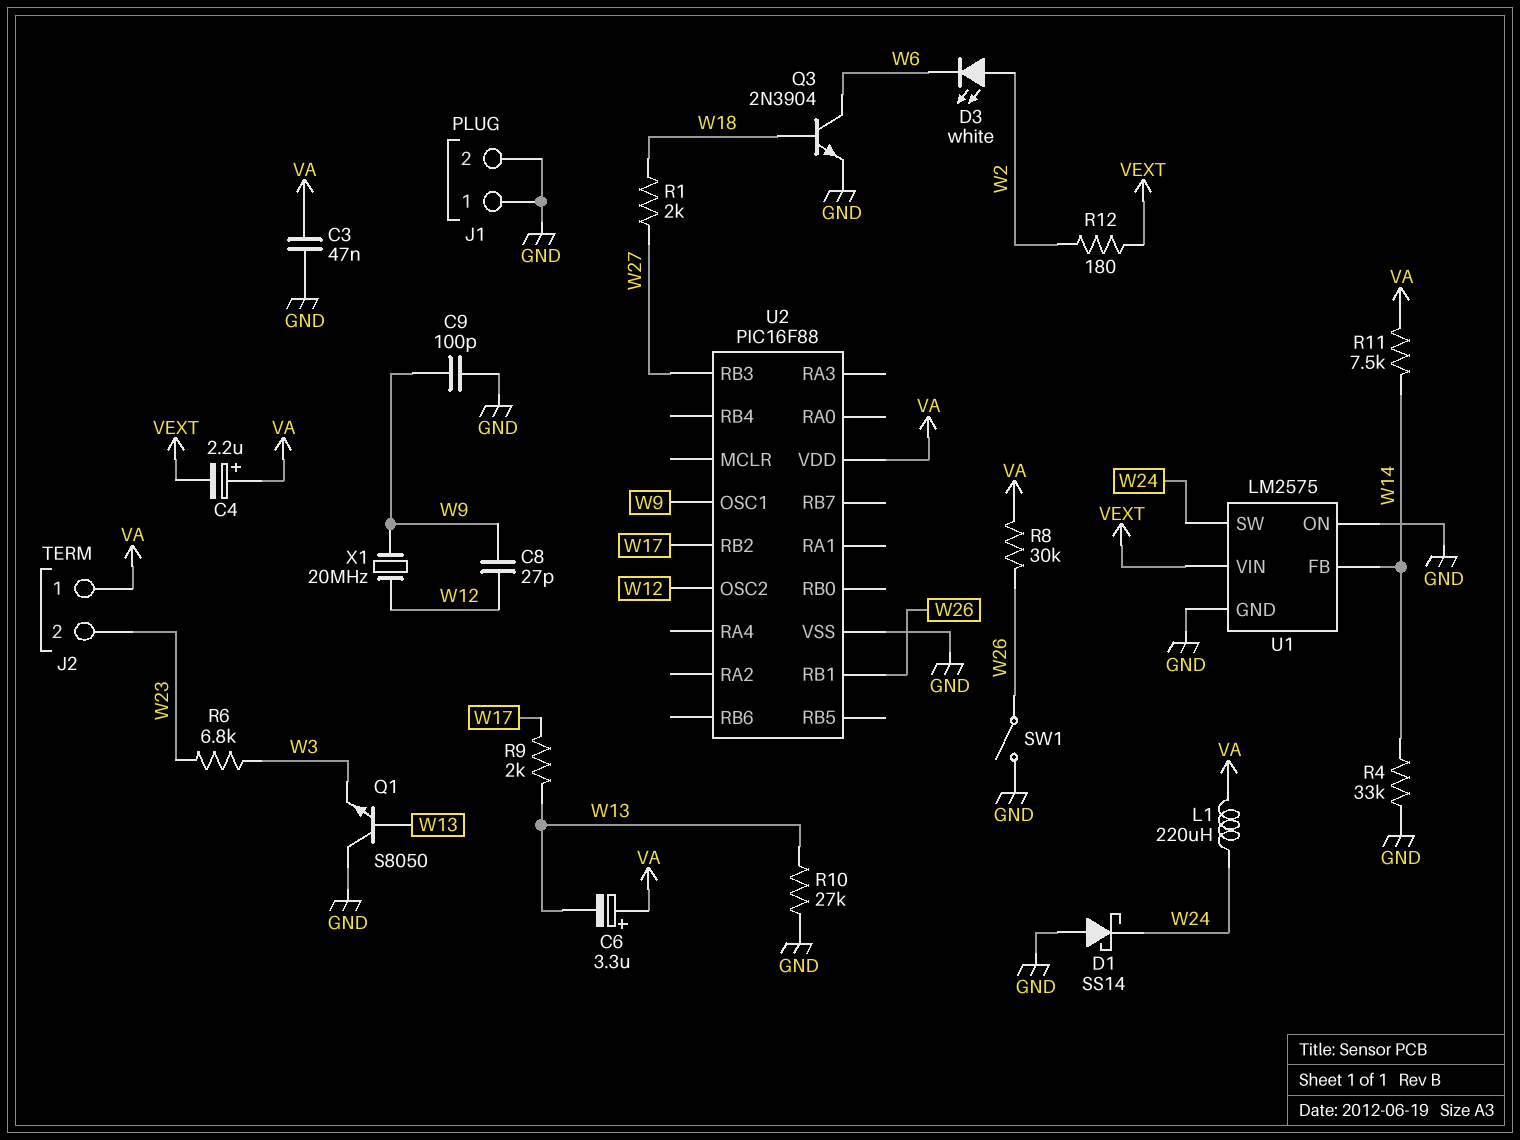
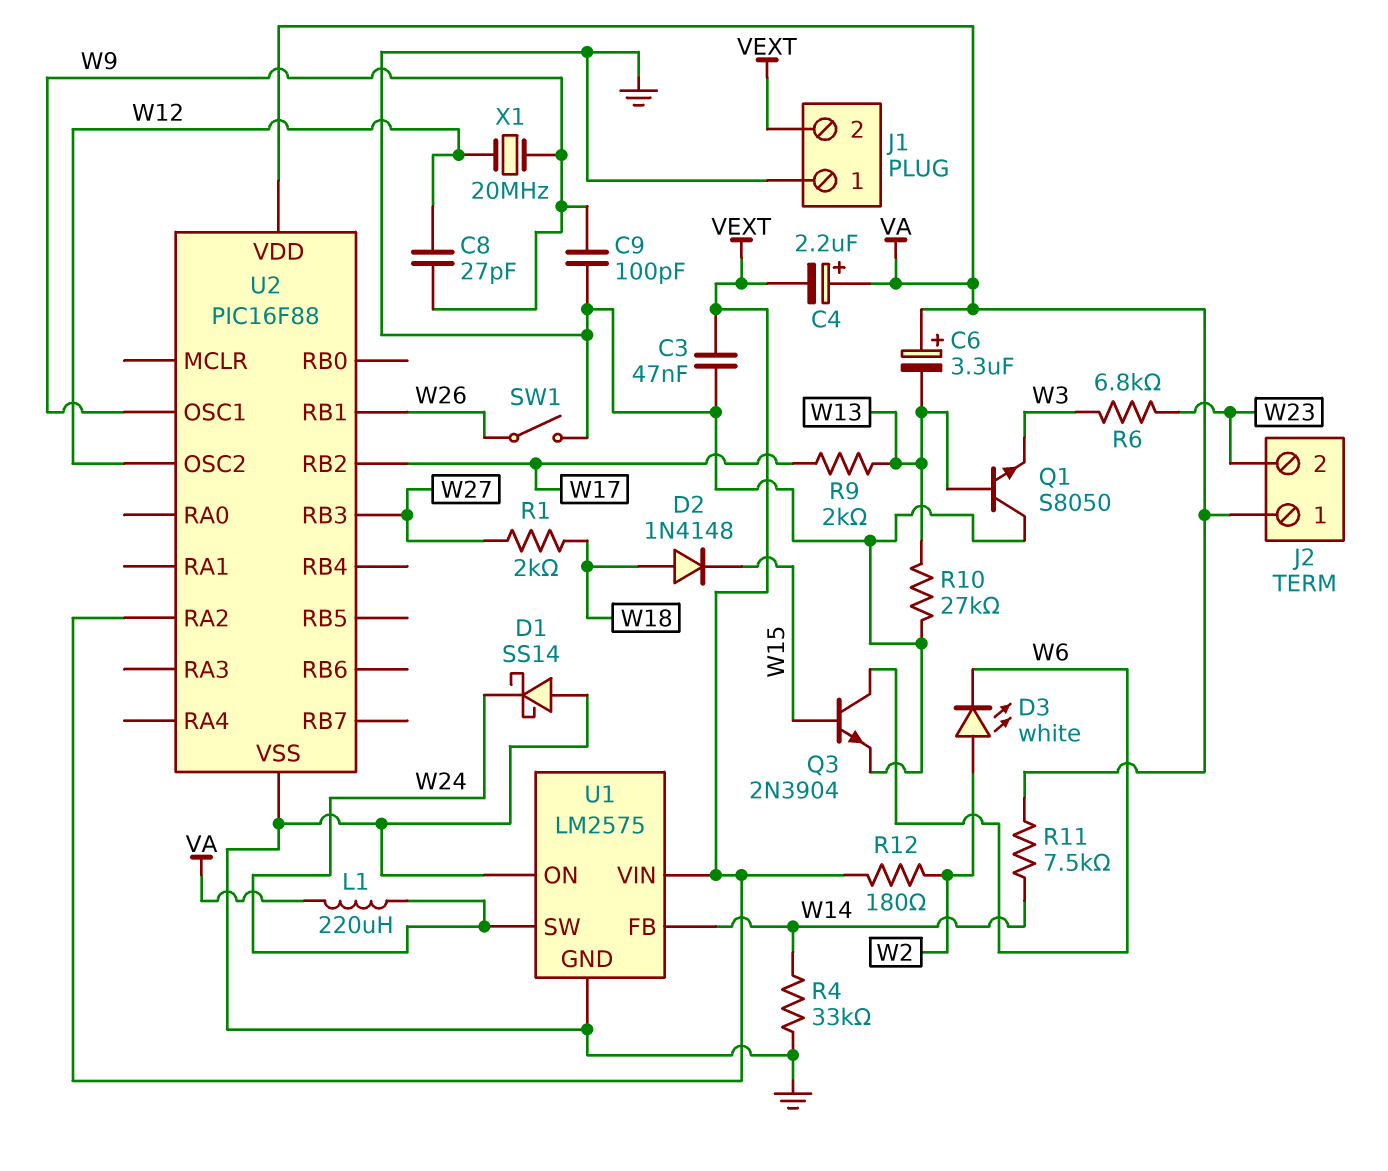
C3: 47nF (GND, VA) -> 47nF (GND, VEXT)
D2: none -> diode 1N4148 (A W18, K W15)
J1 pin 2: GND -> VEXT
Q3: NPN 2N3904 (B W18, C W6, E GND) -> NPN 2N3904 (B W15, C W6, E GND)
R8: 30k (VA, W26) -> none
U2 pin RA2: none -> VEXT

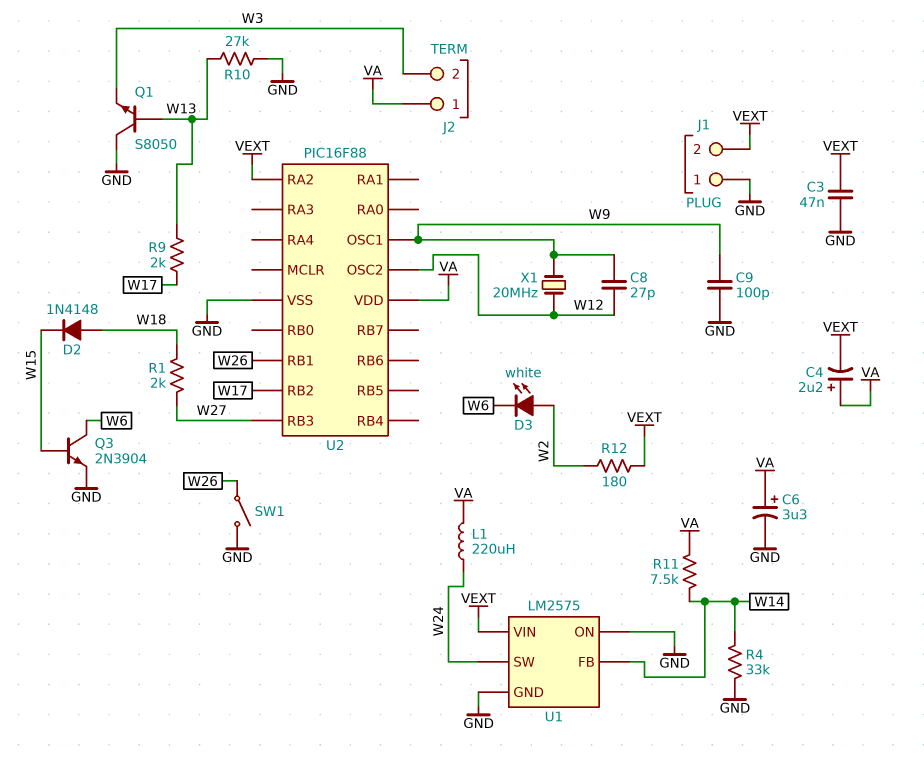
C6: 3.3uF (plus VA, minus W13) -> 3.3uF (plus VA, minus GND)
D1: schottky SS14 (A GND, K W24) -> none
J2 pin 2: W23 -> W3
R6: 6.8k (W3, W23) -> none

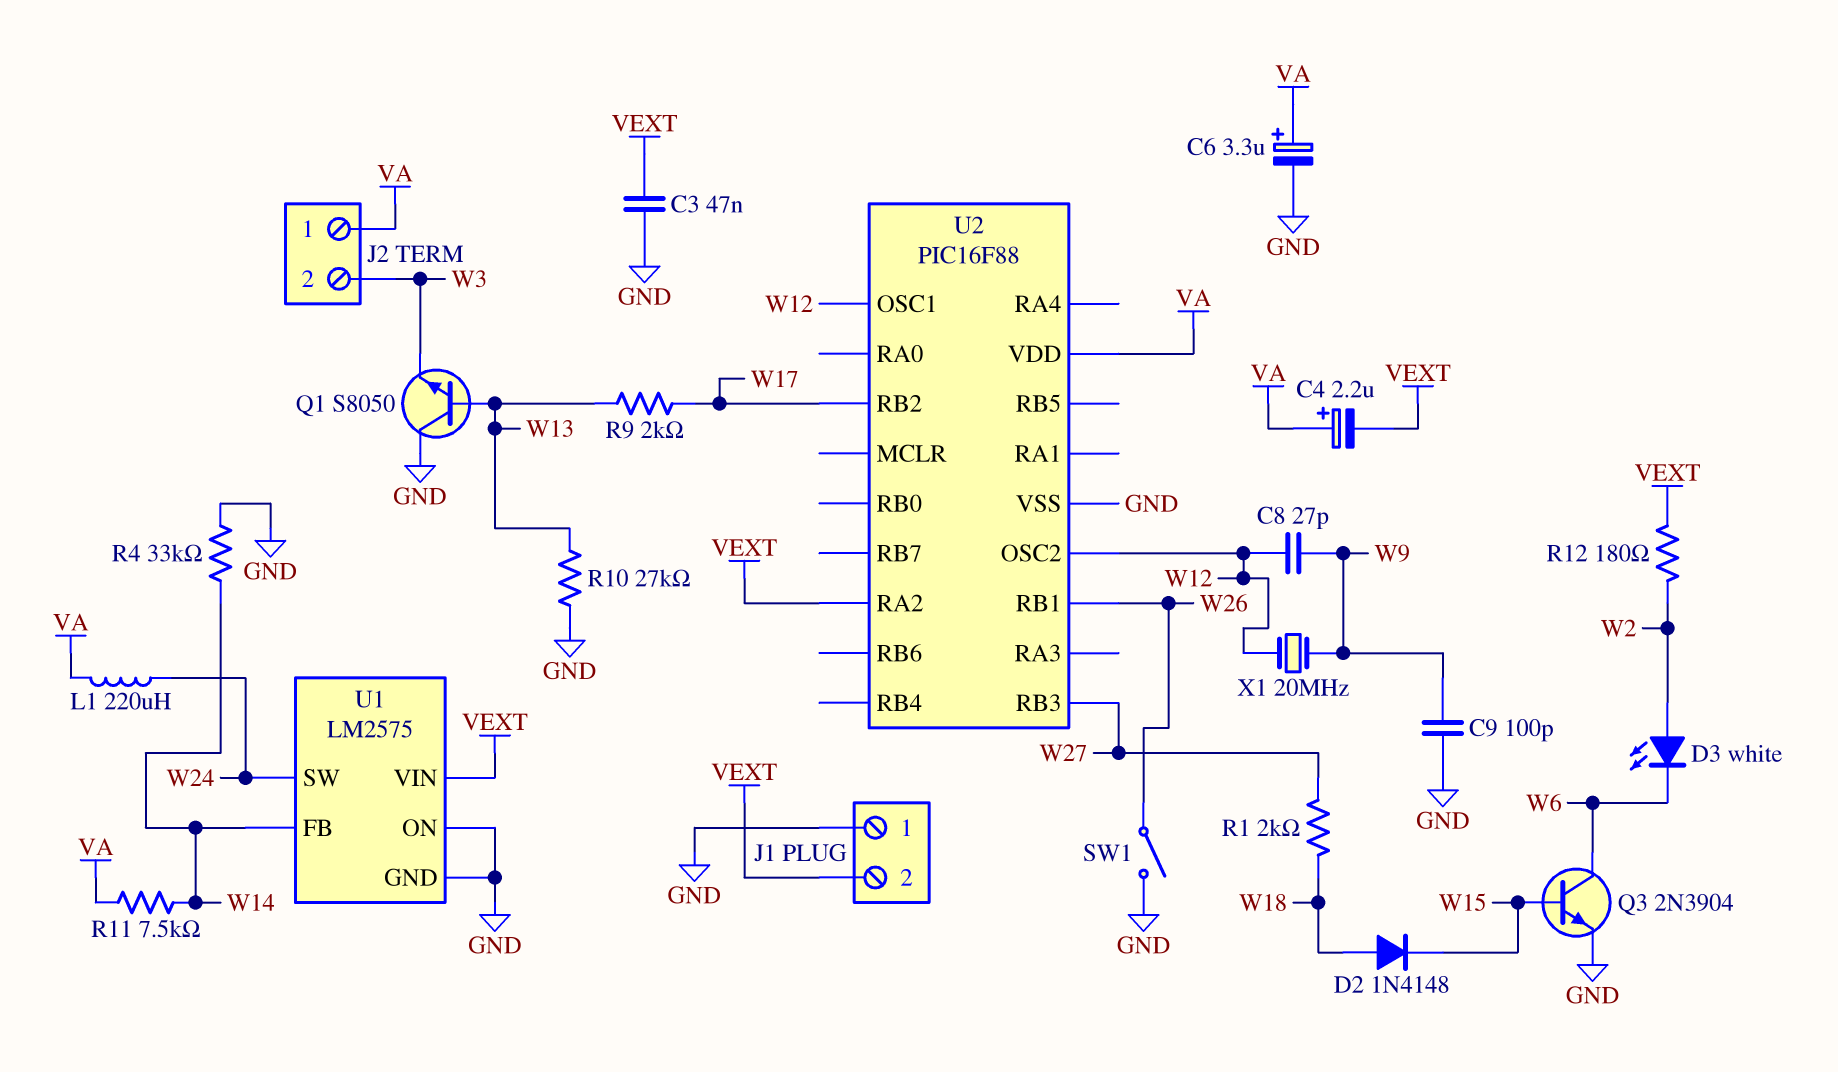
U2 pin OSC1: W9 -> W12

